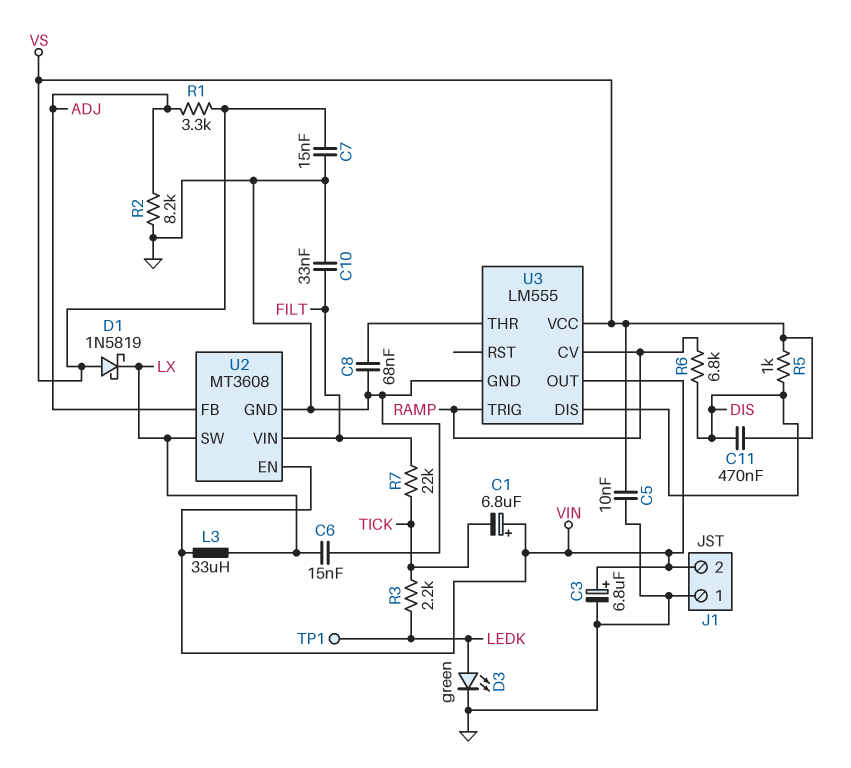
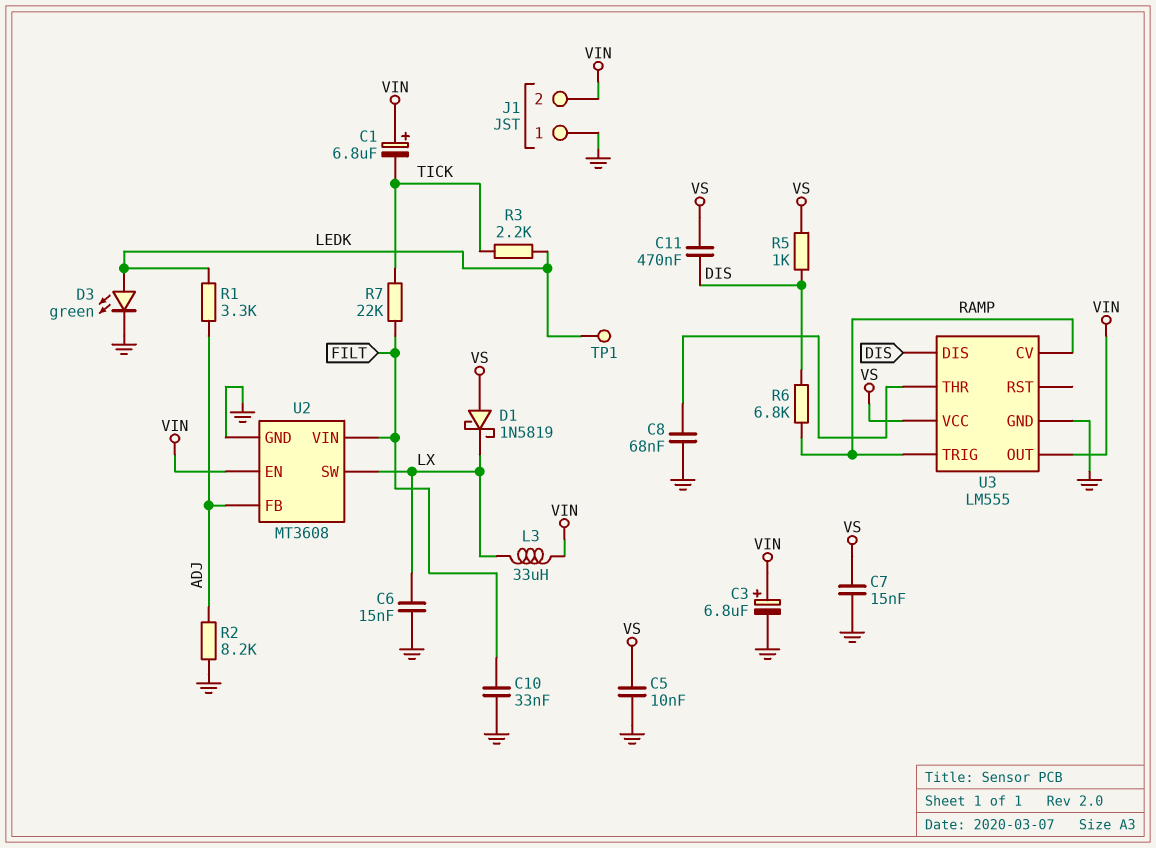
R1: 3.3k (ADJ, VS) -> 3.3k (ADJ, LEDK)

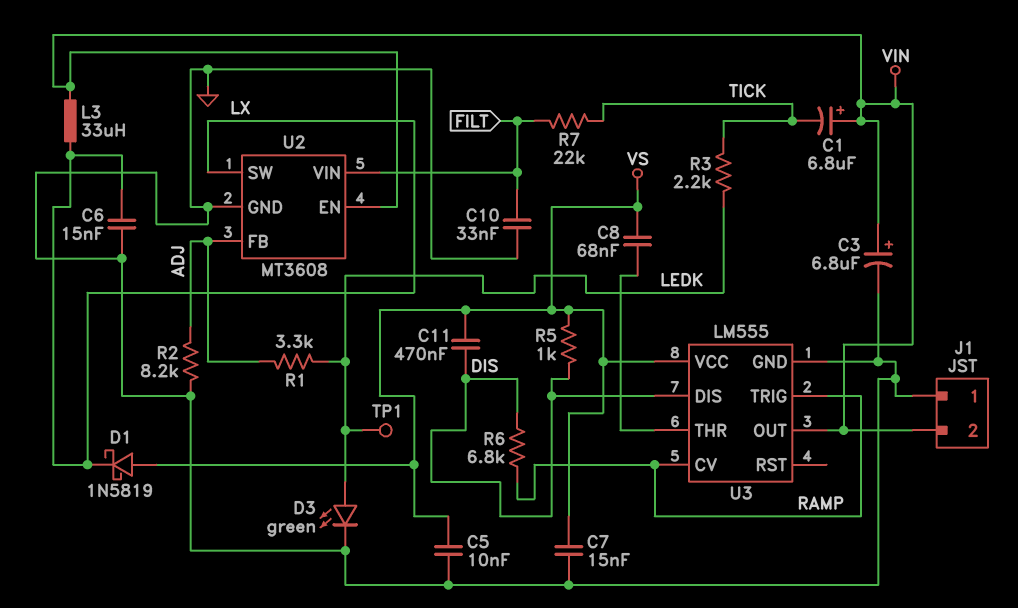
C8: 68nF (GND, U3/THR) -> 68nF (U3/THR, VS)

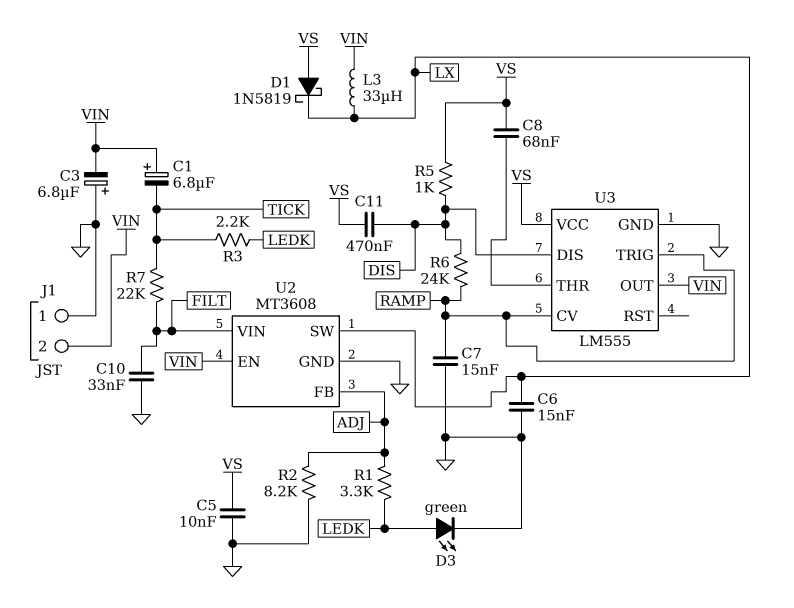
C3: 6.8uF (plus VIN, minus GND) -> 6.8uF (plus GND, minus VIN)
C7: 15nF (GND, VS) -> 15nF (GND, RAMP)
R6: 6.8k (DIS, RAMP) -> 24k (DIS, RAMP)
TP1: test point (LEDK) -> none

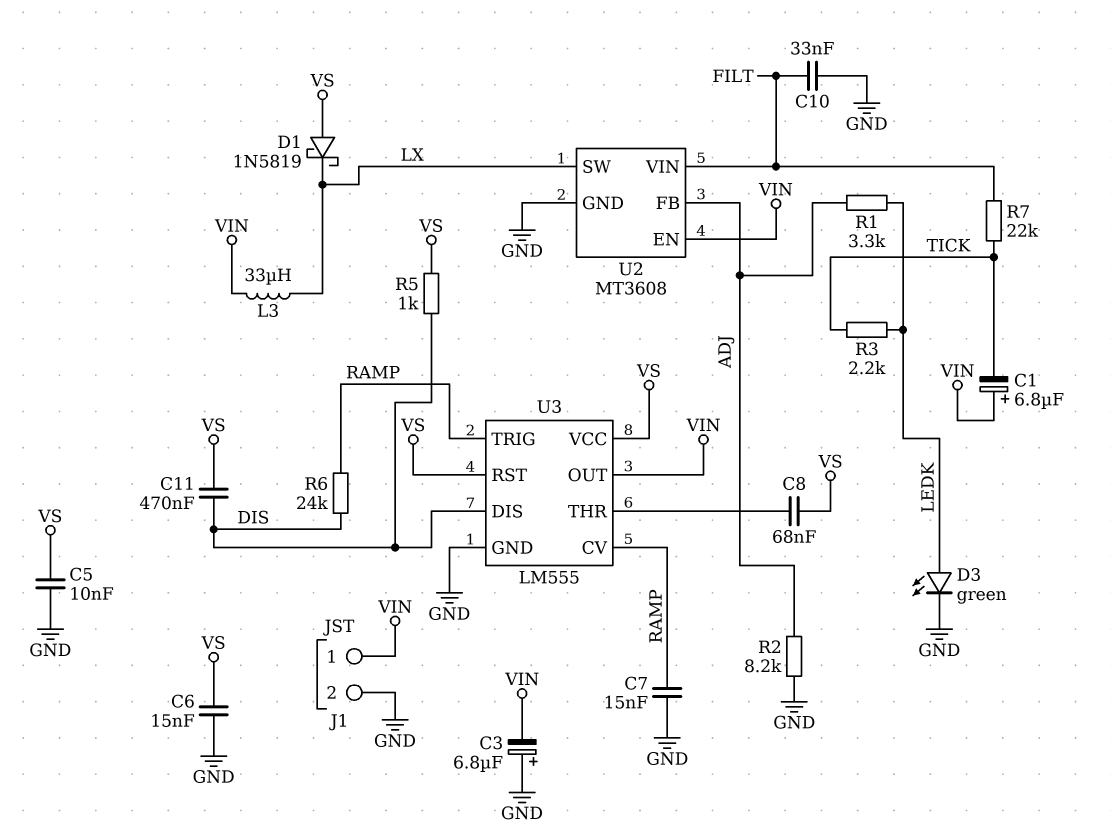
C6: 15nF (GND, LX) -> 15nF (GND, VS)
J1 pin 1: GND -> VIN
J1 pin 2: VIN -> GND
U3 pin RST: none -> VS

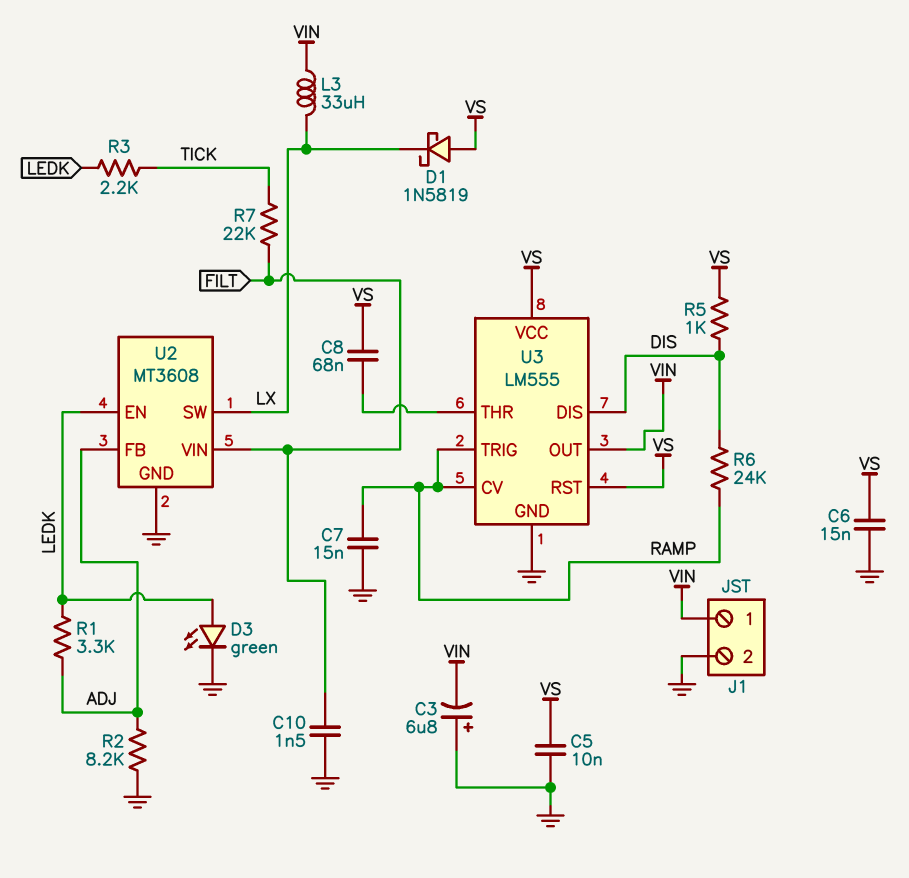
C1: 6.8uF (plus VIN, minus TICK) -> none
C10: 33nF (FILT, GND) -> 1.5nF (FILT, GND)
C11: 470nF (DIS, VS) -> none
U2 pin EN: VIN -> LEDK

